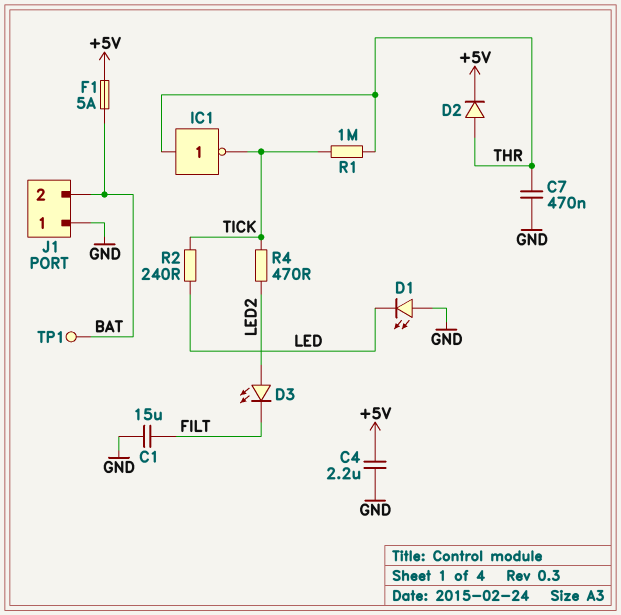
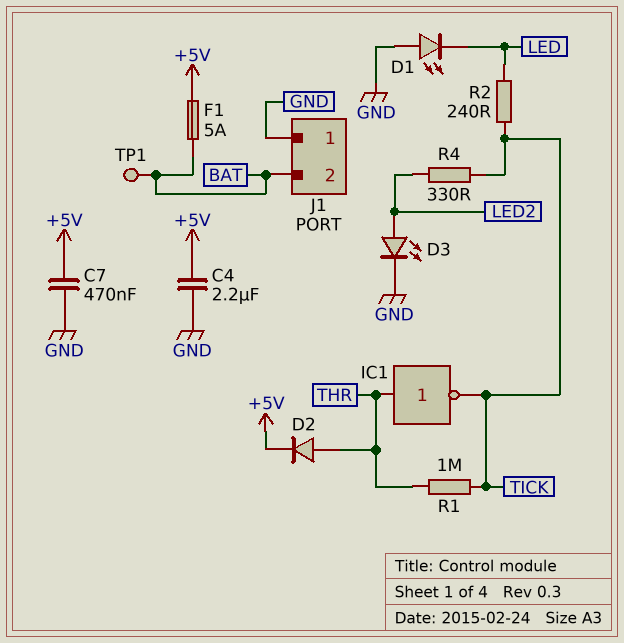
C1: 15uF (FILT, GND) -> none
C7: 470nF (GND, THR) -> 470nF (+5V, GND)
D3: LED (A LED2, K FILT) -> LED (A LED2, K GND)
R4: 470 (LED2, TICK) -> 330 (LED2, TICK)

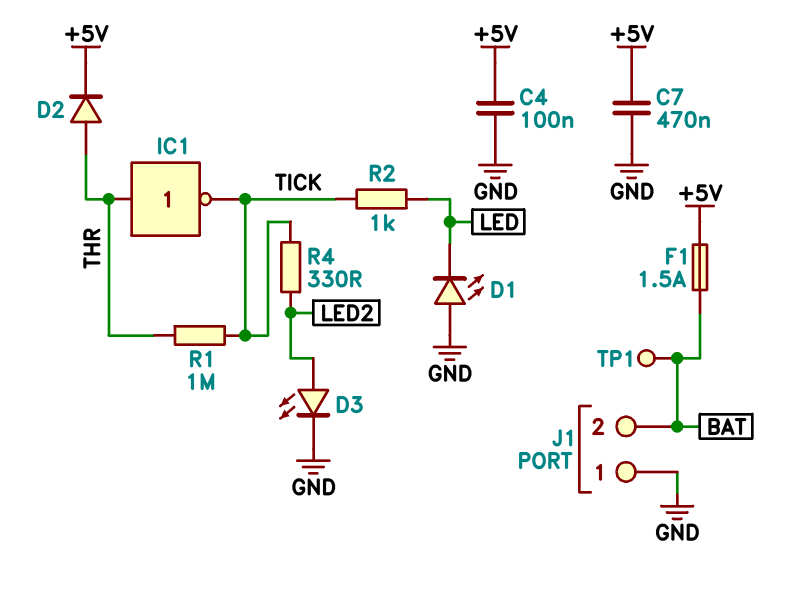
C4: 2.2uF (+5V, GND) -> 100nF (+5V, GND)
F1: 5A (+5V, BAT) -> 1.5A (+5V, BAT)
R2: 240 (LED, TICK) -> 1k (LED, TICK)

